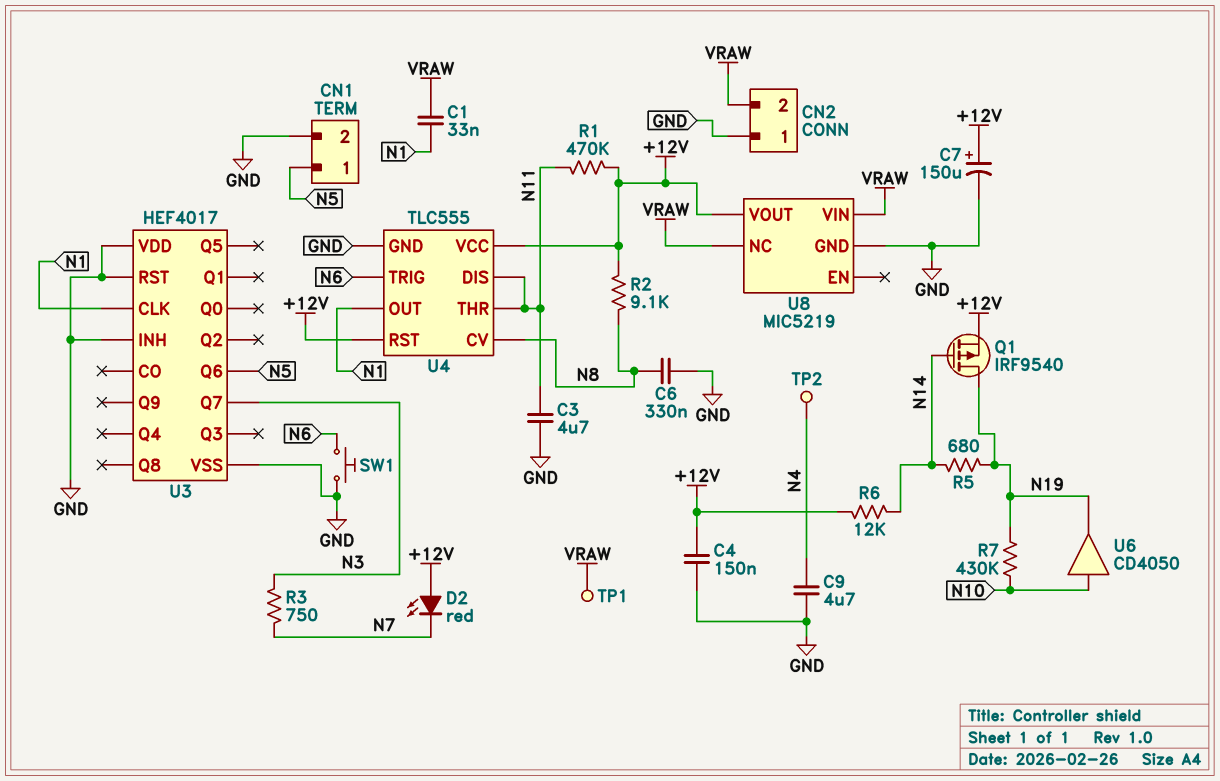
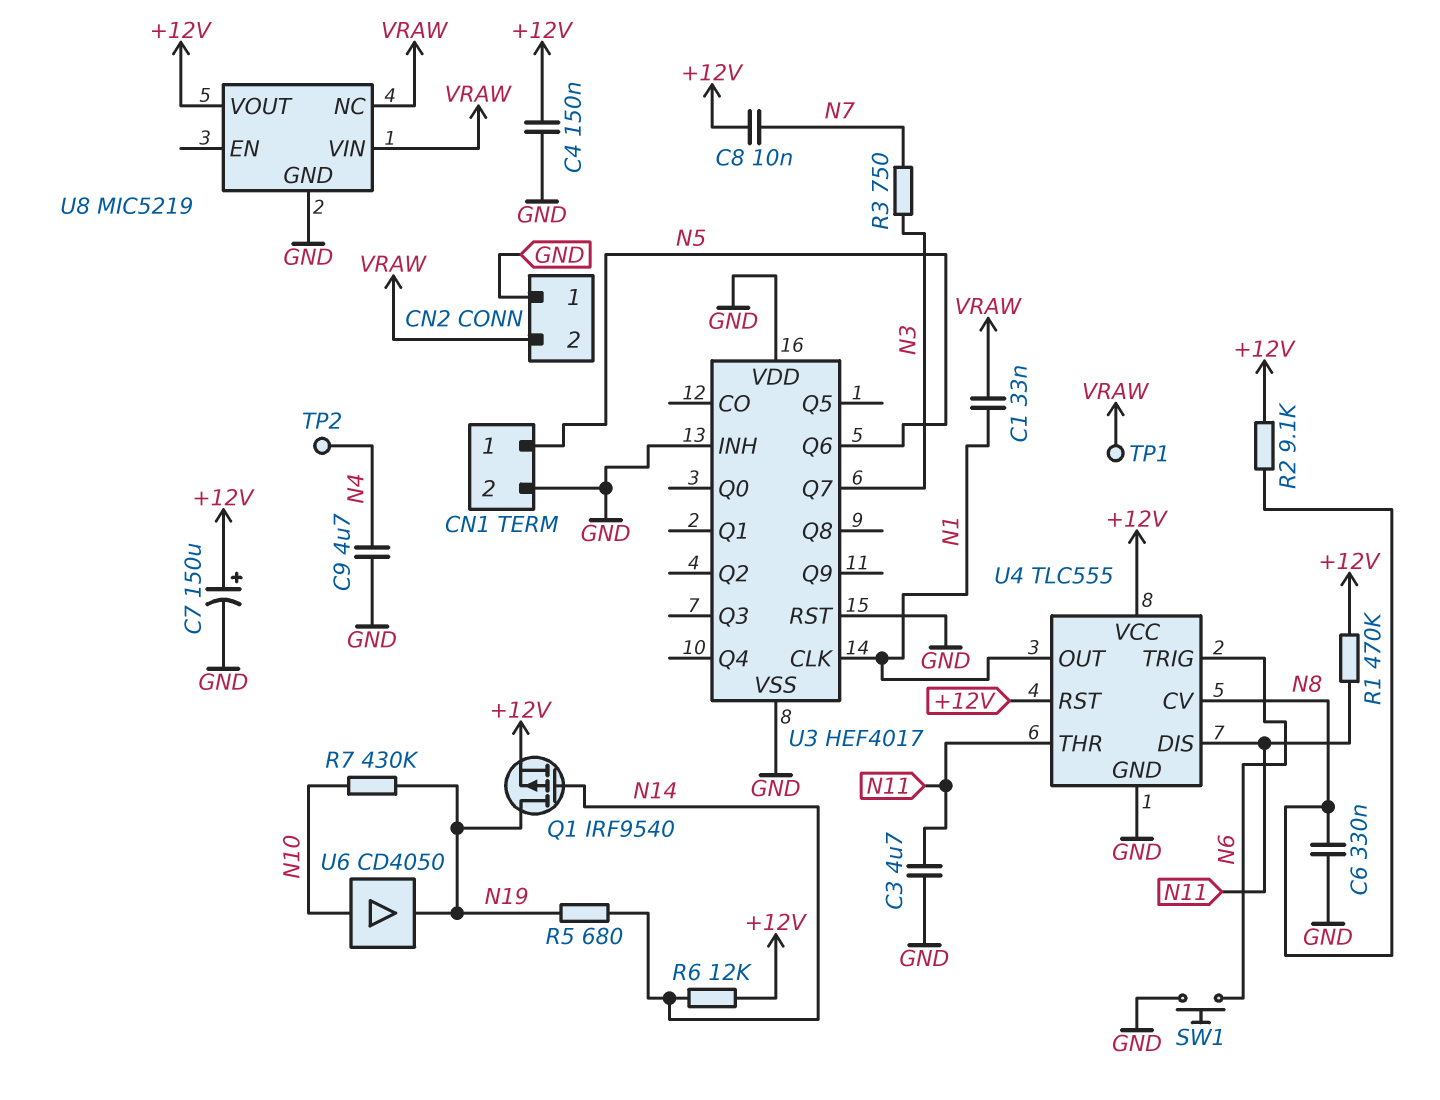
C8: none -> 10nF (+12V, N7)
D2: LED red (A +12V, K N7) -> none

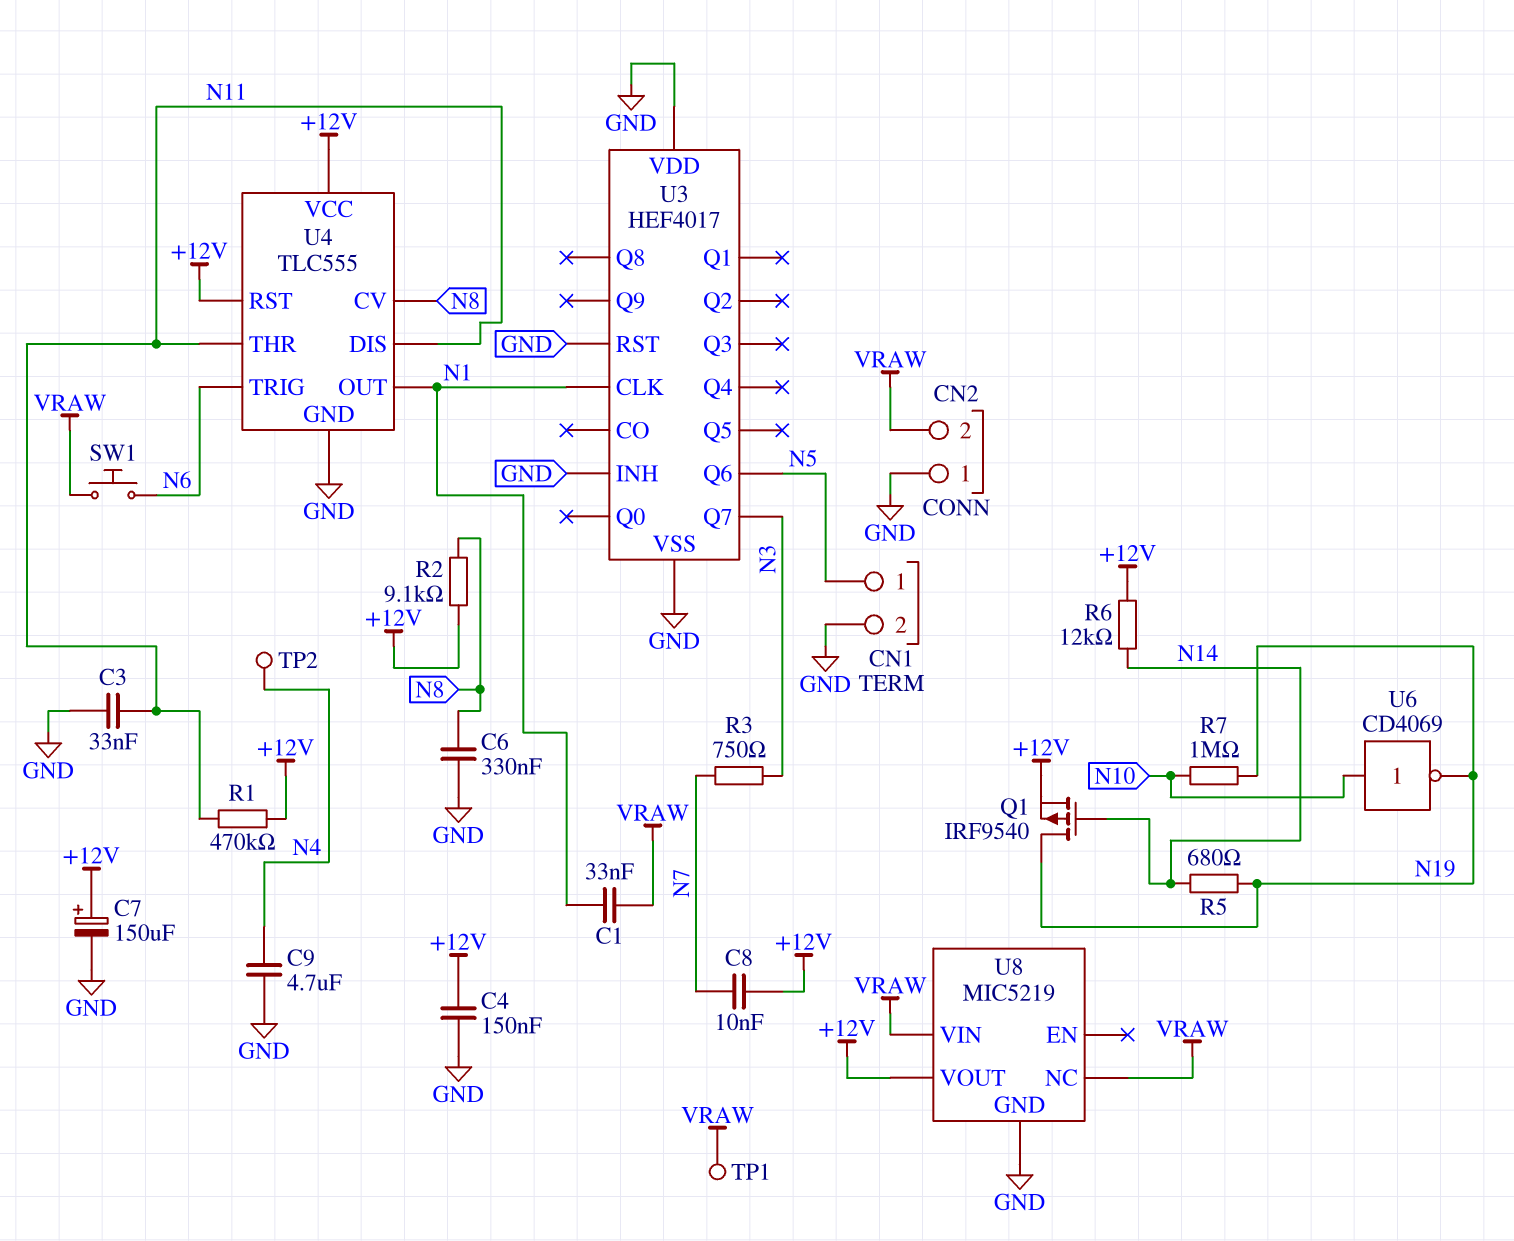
C3: 4.7uF (GND, N11) -> 33nF (GND, N11)
R7: 430k (N10, N19) -> 1M (N10, N19)
SW1: button (GND, N6) -> button (N6, VRAW)
U6: buffer CD4050 (in N10, out N19) -> NOT CD4069 (in N10, out N19)

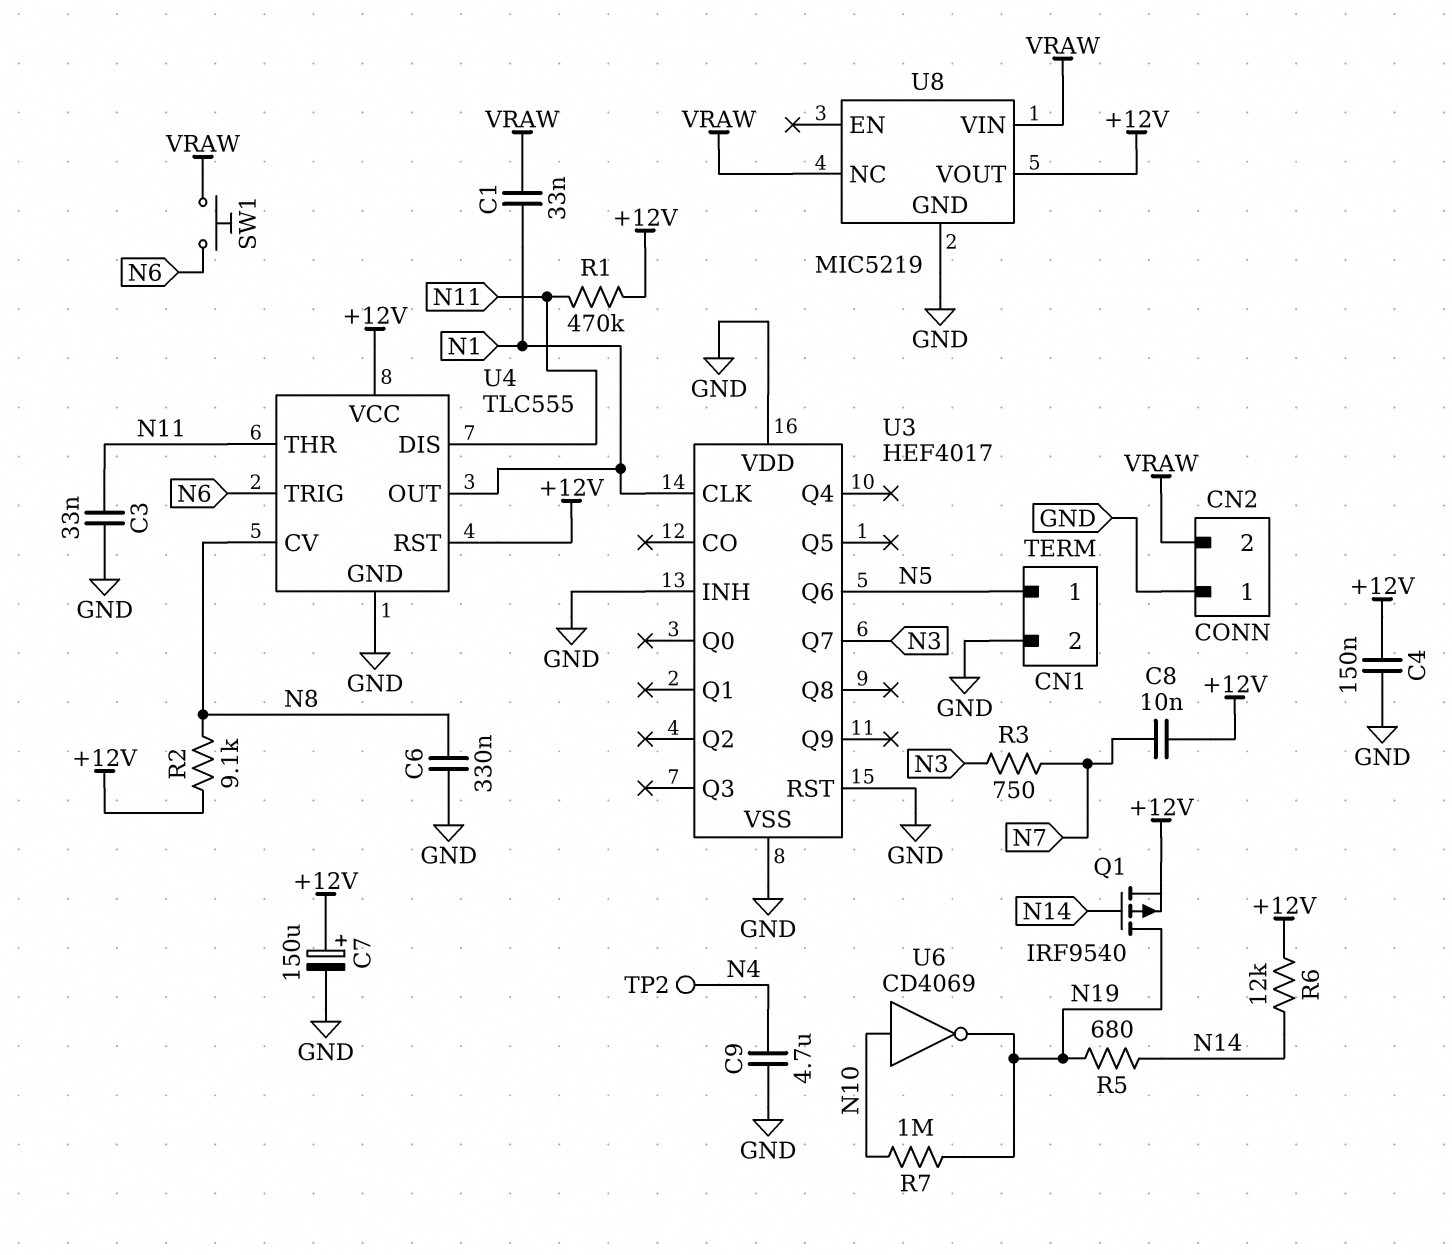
TP1: test point (VRAW) -> none

